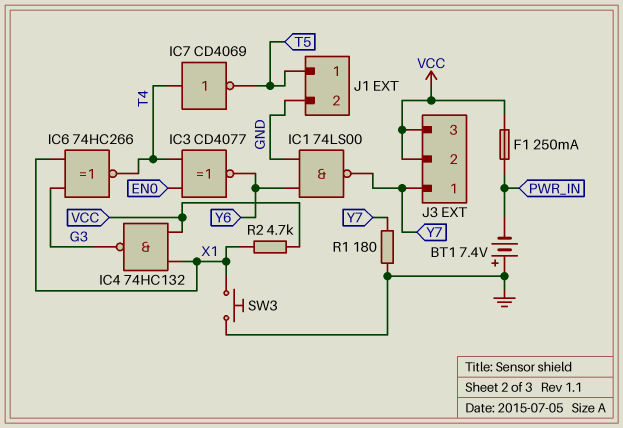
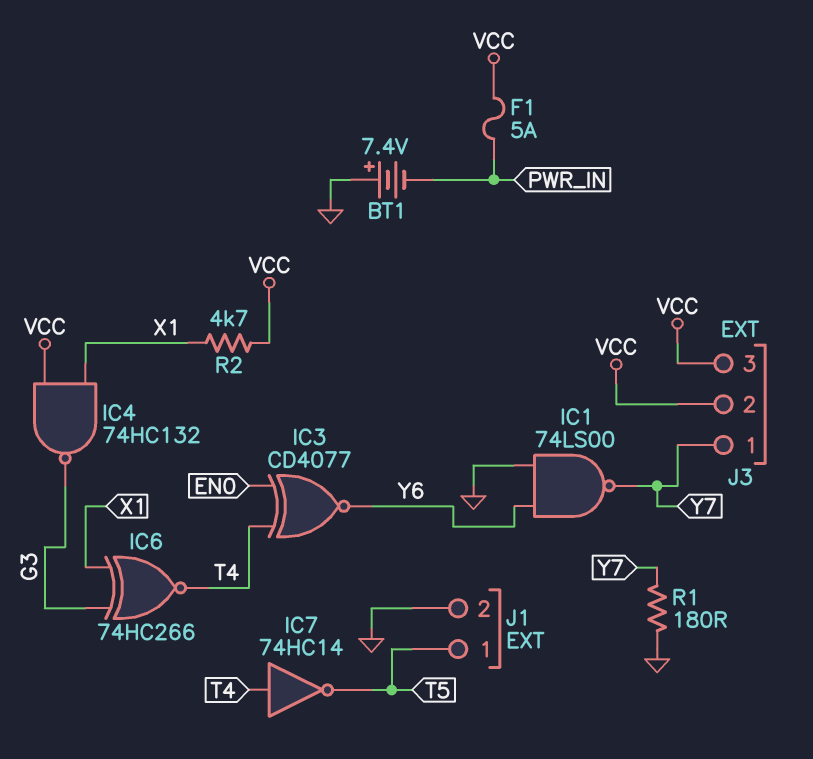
F1: 250mA (PWR_IN, VCC) -> 5A (PWR_IN, VCC)
IC7: NOT CD4069 (in T4, out T5) -> NOT 74HC14 (in T4, out T5)
SW3: button (GND, X1) -> none

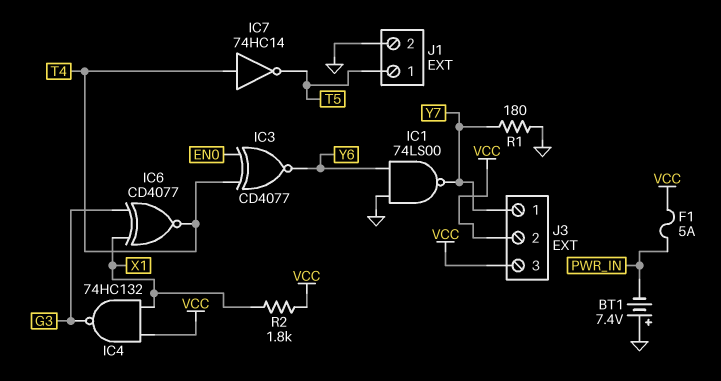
IC6: XNOR 74HC266 (in G3, in X1, out T4) -> XNOR CD4077 (in G3, in X1, out T4)
R2: 4.7k (VCC, X1) -> 1.8k (VCC, X1)

